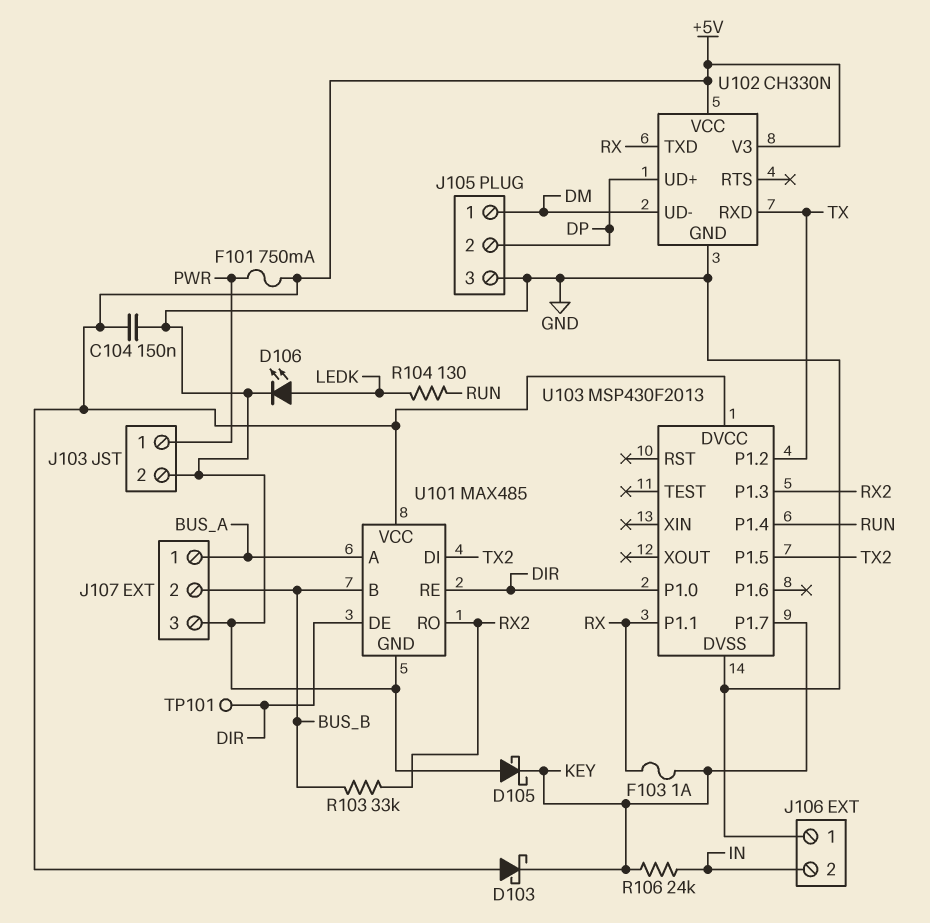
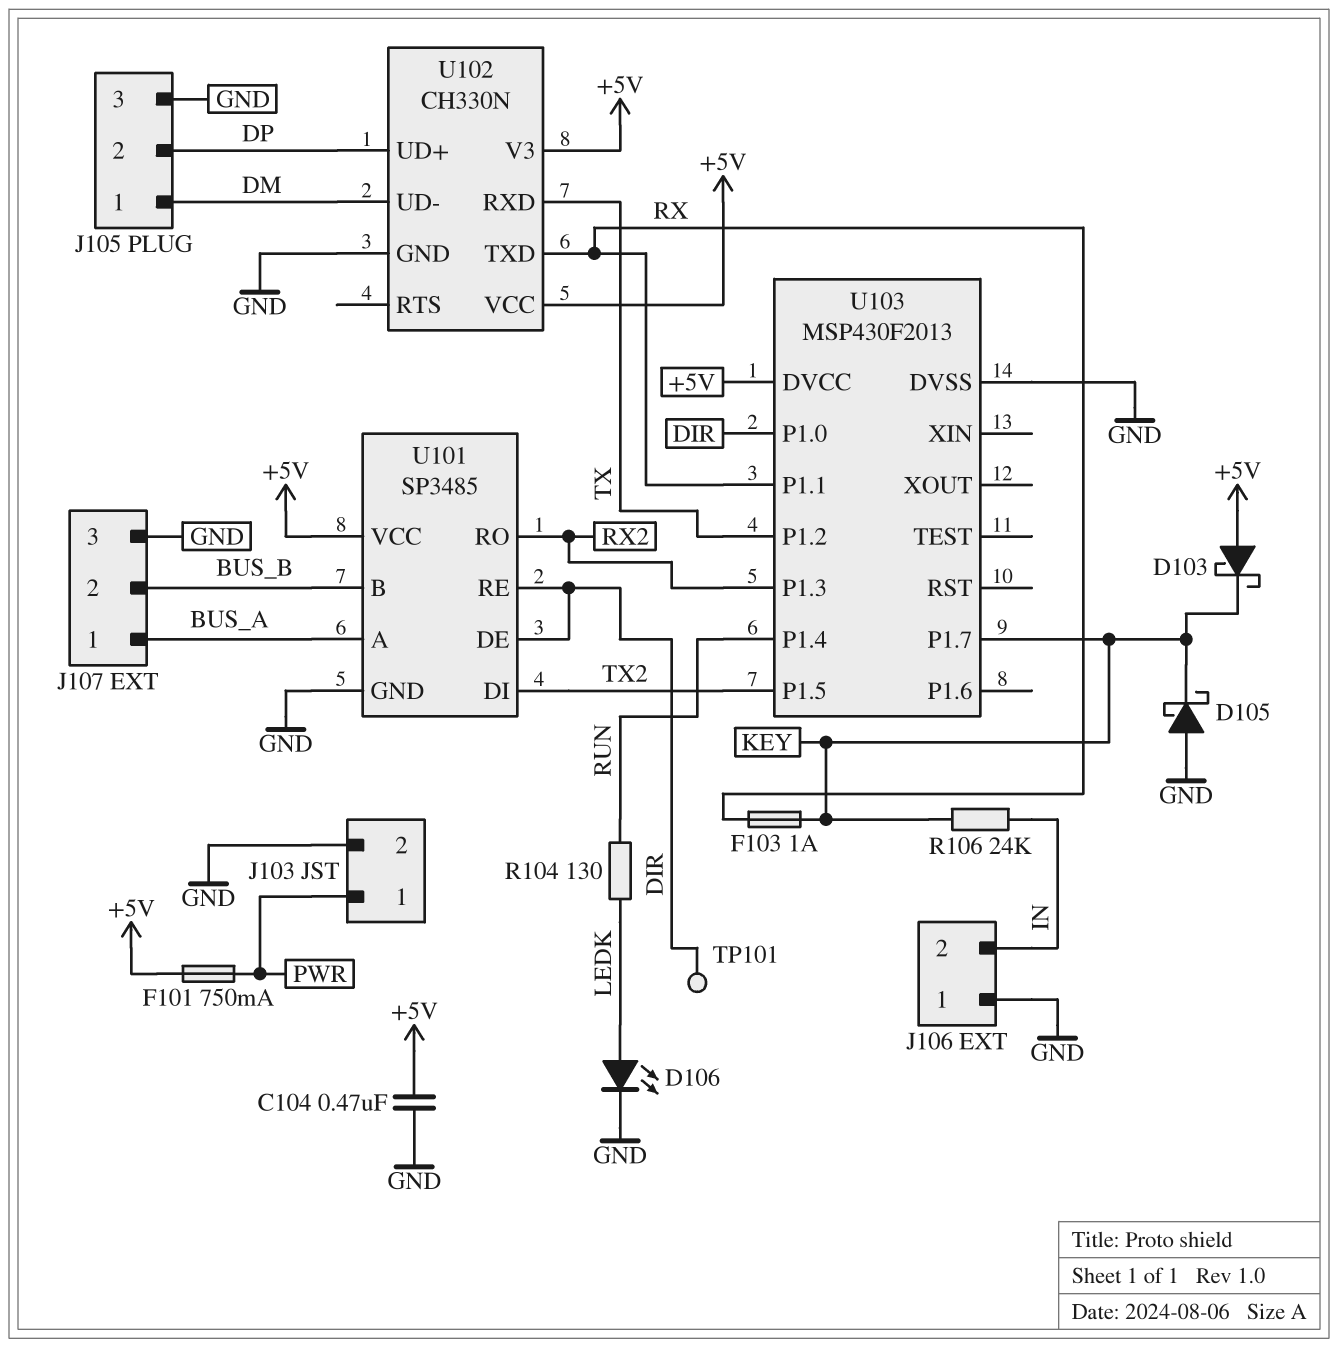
C104: 150nF (+5V, GND) -> 470nF (+5V, GND)
R103: 33k (BUS_B, RX2) -> none
U101: MAX485 -> SP3485

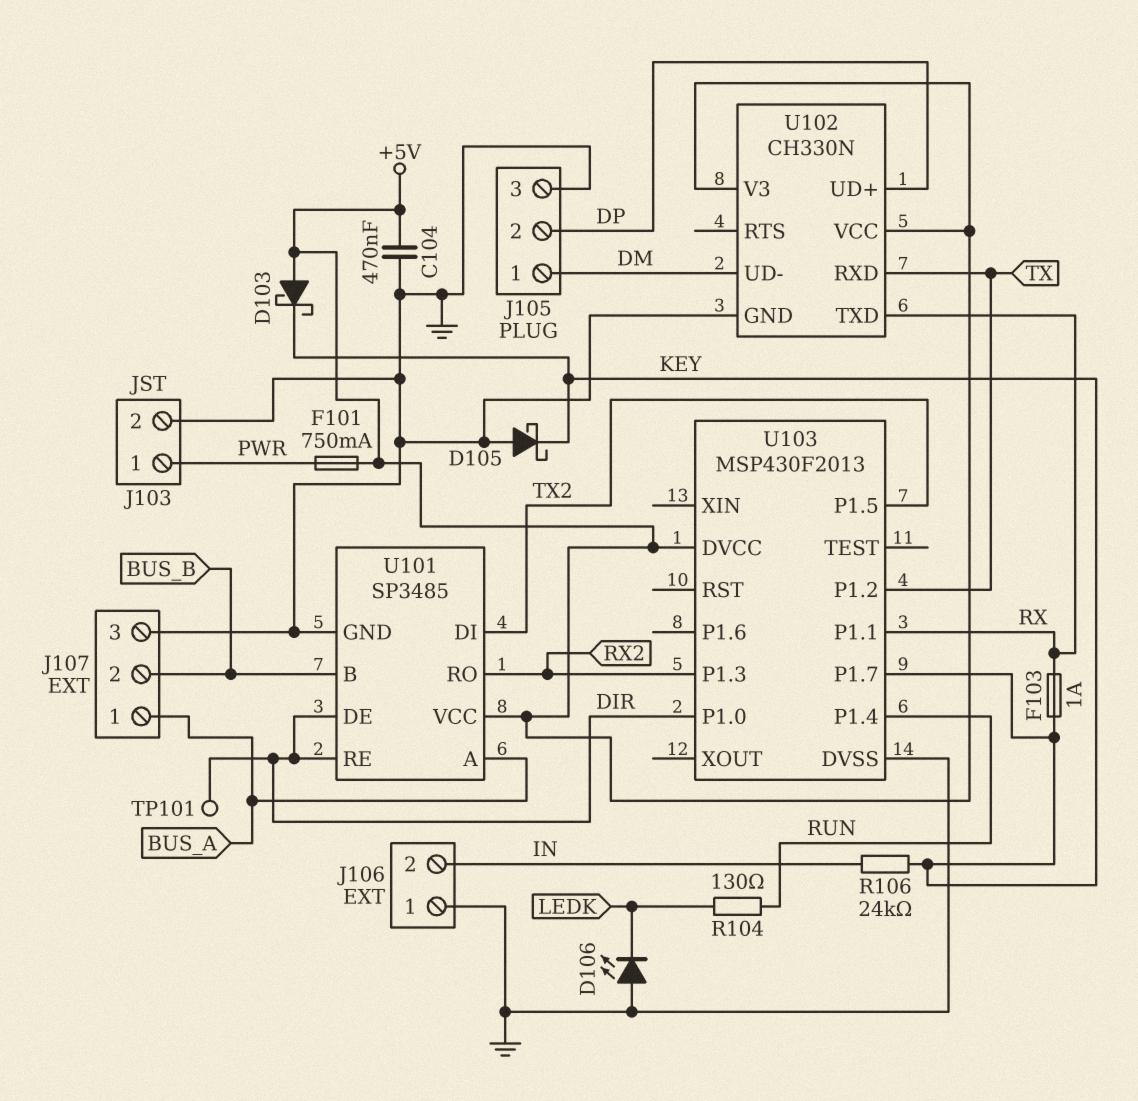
D106: LED (A LEDK, K GND) -> LED (A GND, K LEDK)

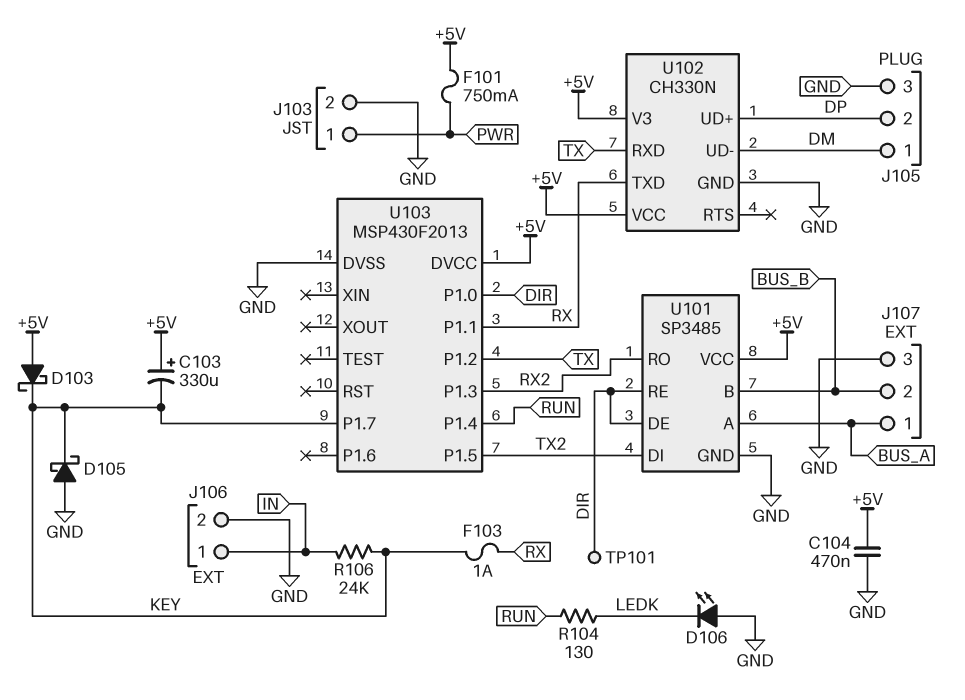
C103: none -> 330uF (plus +5V, minus KEY)
J106 pin 1: GND -> IN
J106 pin 2: IN -> GND

